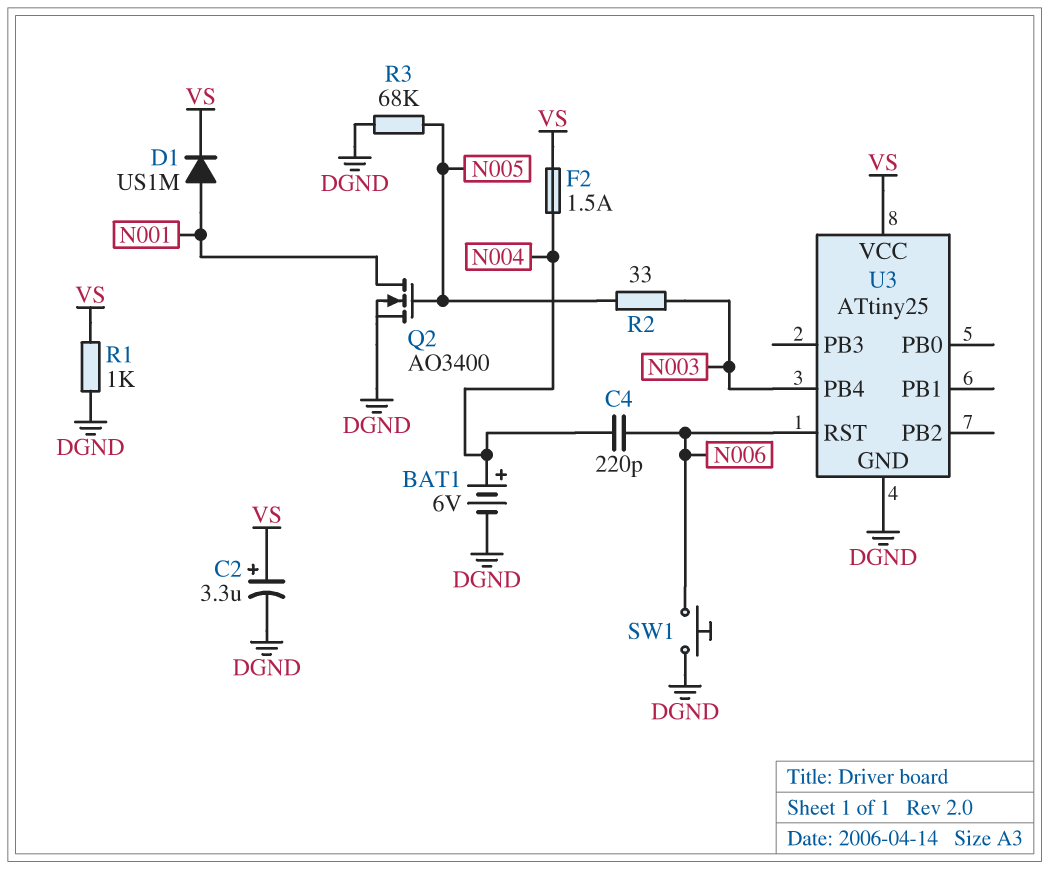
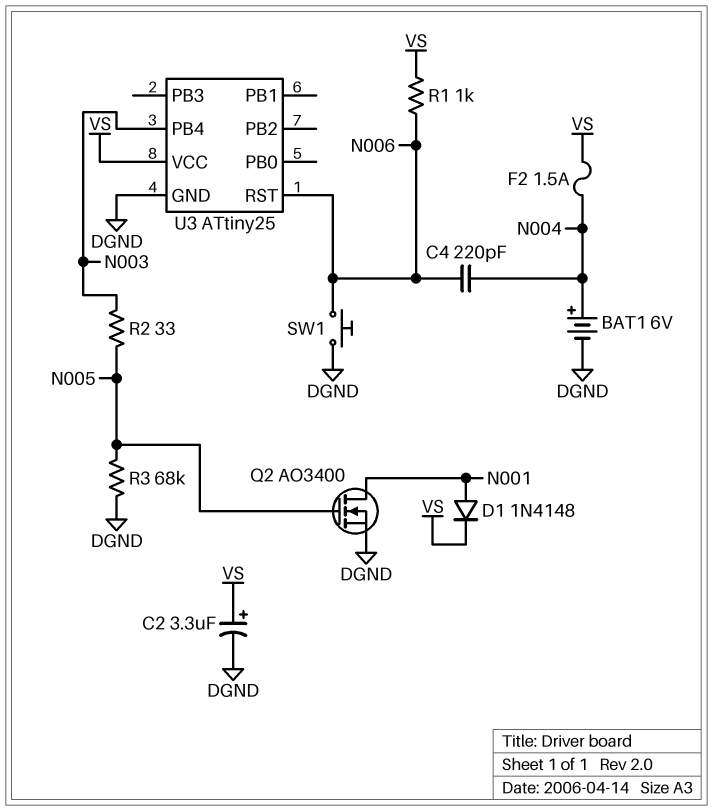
D1: diode US1M (A N001, K VS) -> diode 1N4148 (A N001, K VS)
R1: 1k (DGND, VS) -> 1k (N006, VS)

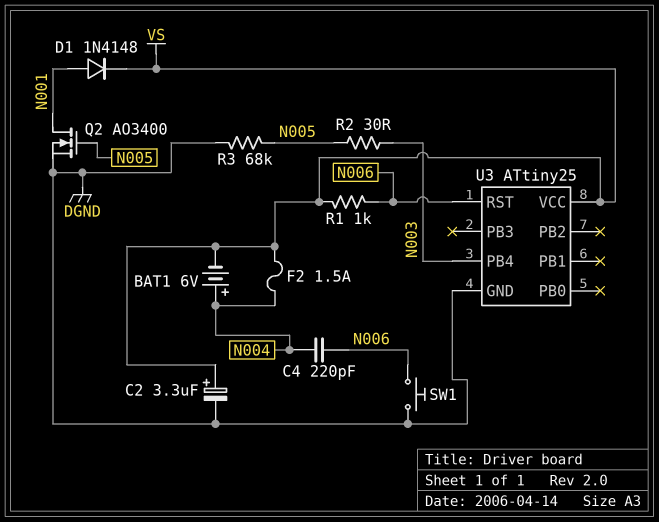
BAT1: 6V (plus N004, minus DGND) -> 6V (plus N004, minus VS)
R2: 33 (N003, N005) -> 30 (N003, N005)

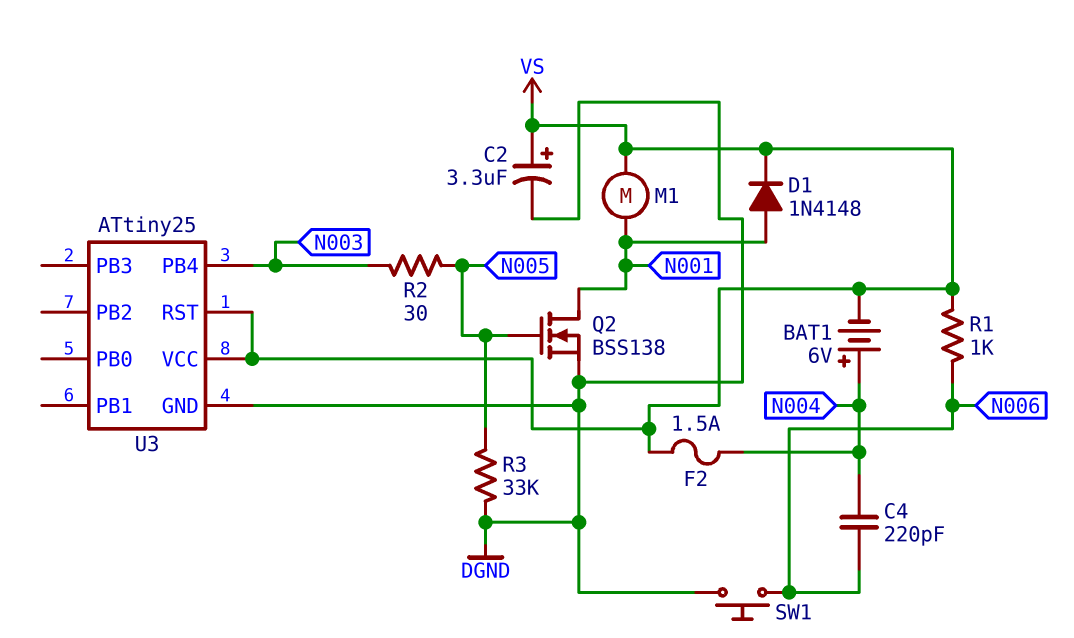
M1: none -> motor (N001, VS)
Q2: NMOS AO3400 (G N005, D N001, S DGND) -> NMOS BSS138 (G N005, D N001, S DGND)
R3: 68k (DGND, N005) -> 33k (DGND, N005)
U3 pin RST: N006 -> VS

